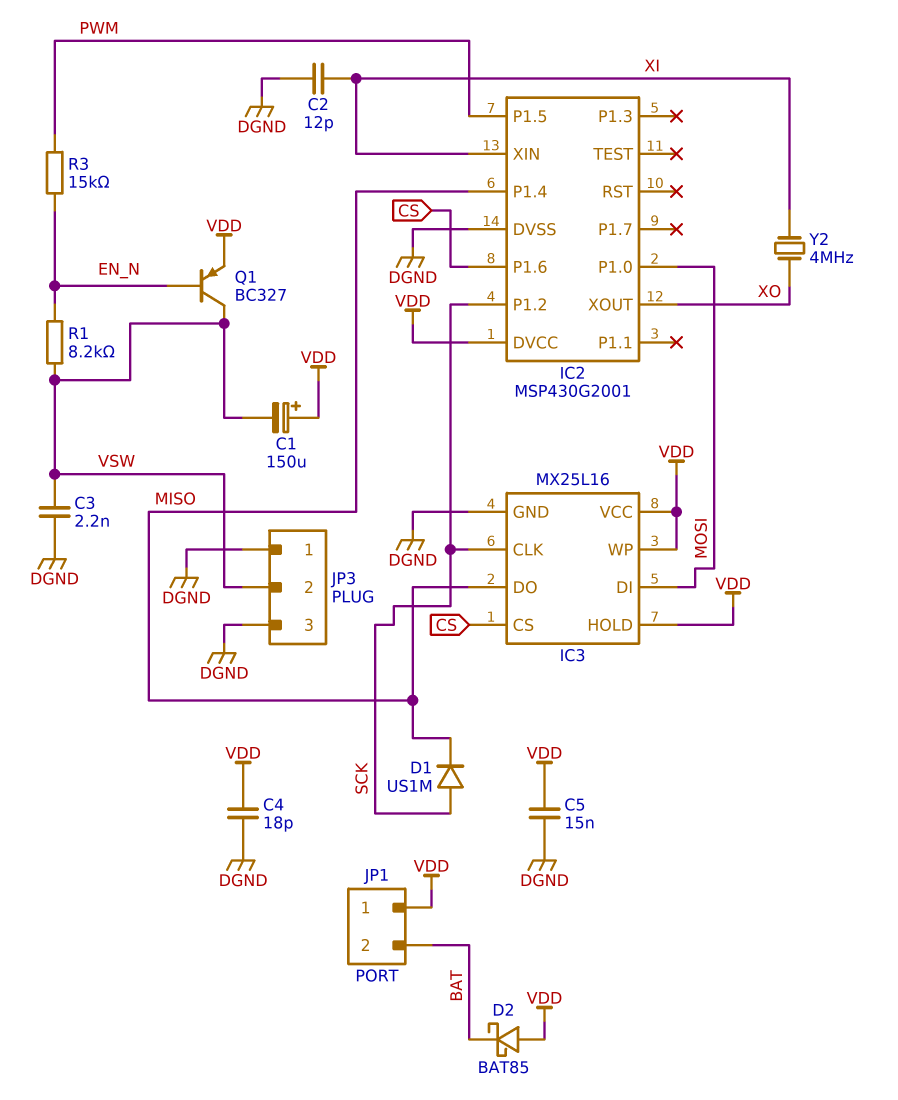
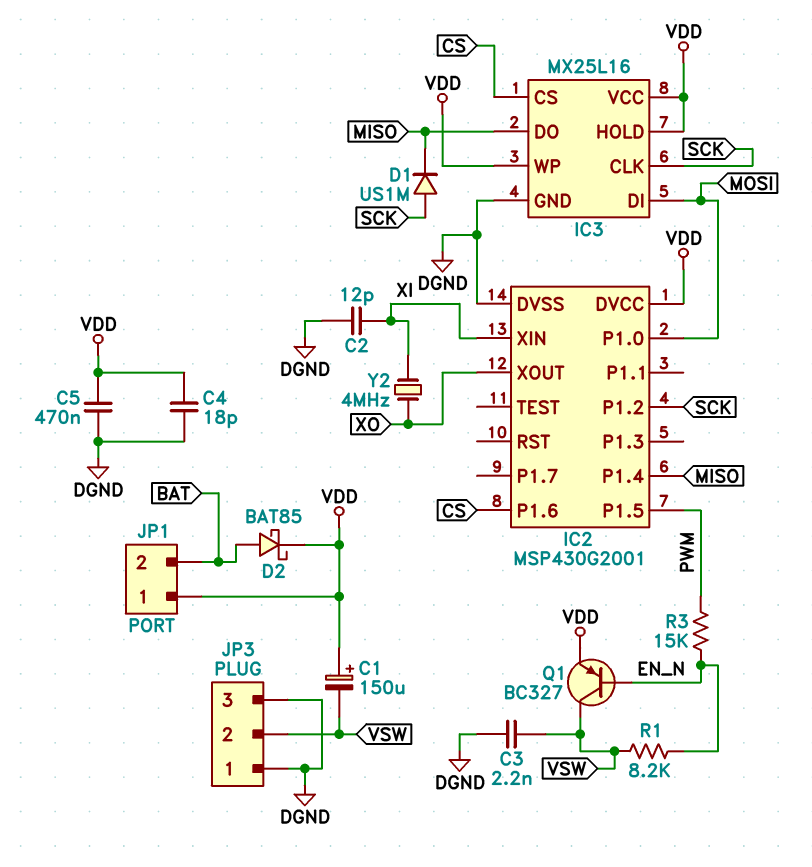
C5: 15nF (DGND, VDD) -> 470nF (DGND, VDD)
D2: schottky BAT85 (A VDD, K BAT) -> schottky BAT85 (A BAT, K VDD)

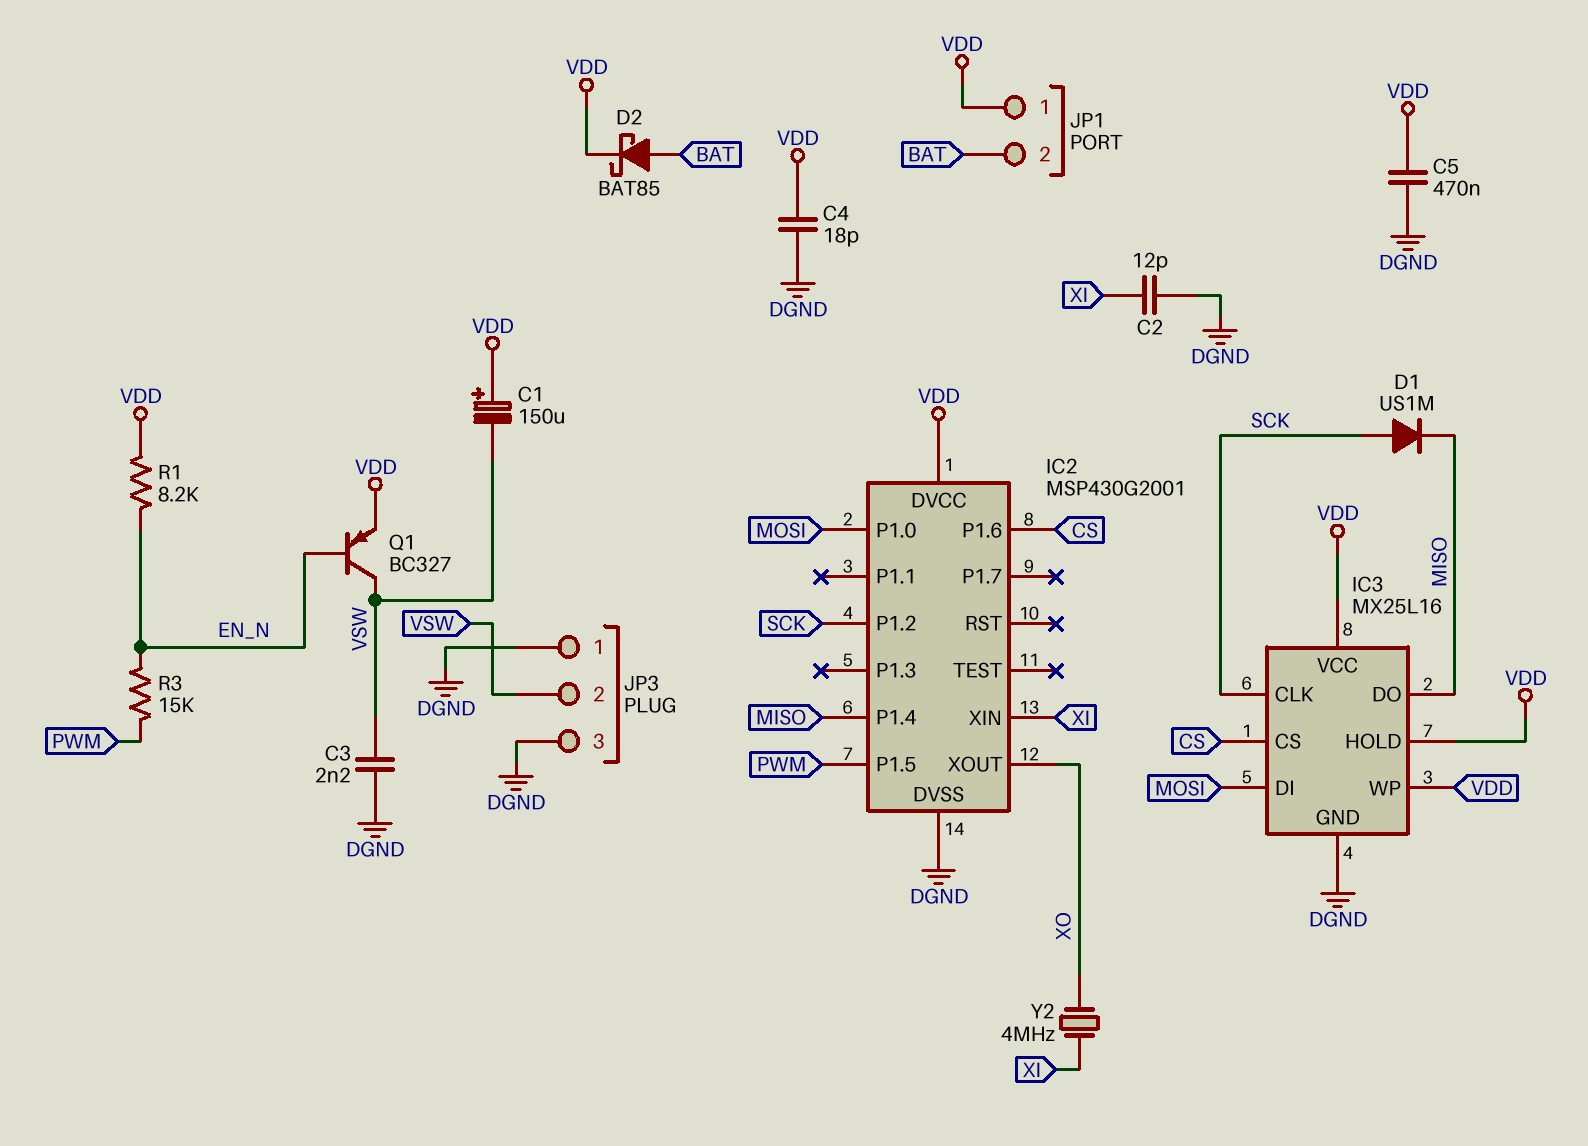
R1: 8.2k (EN_N, VSW) -> 8.2k (EN_N, VDD)

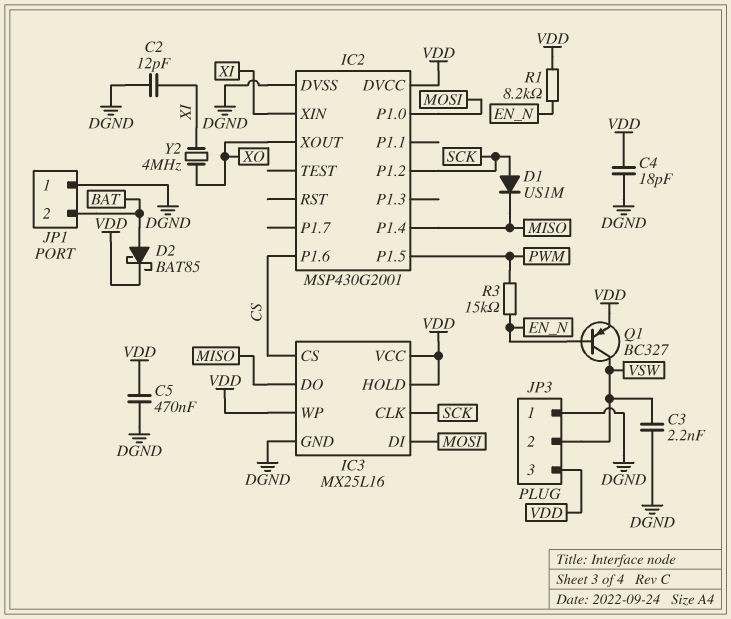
C1: 150uF (plus VDD, minus VSW) -> none
JP1 pin 1: VDD -> DGND
JP3 pin 3: DGND -> VDD

